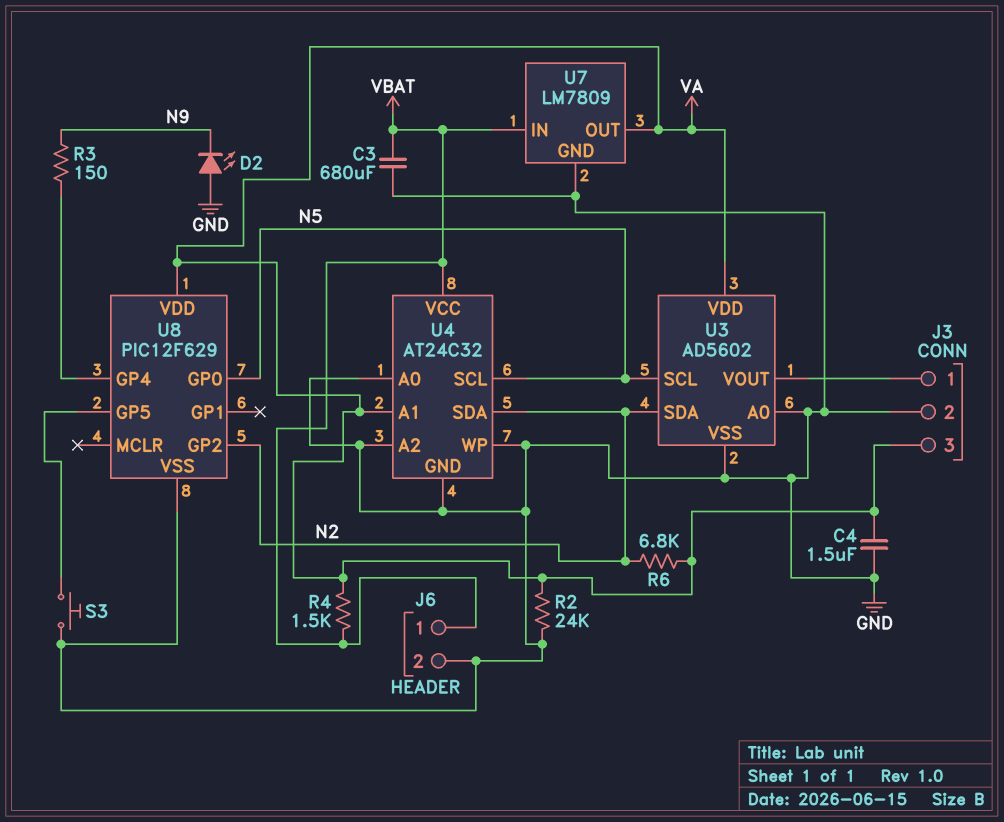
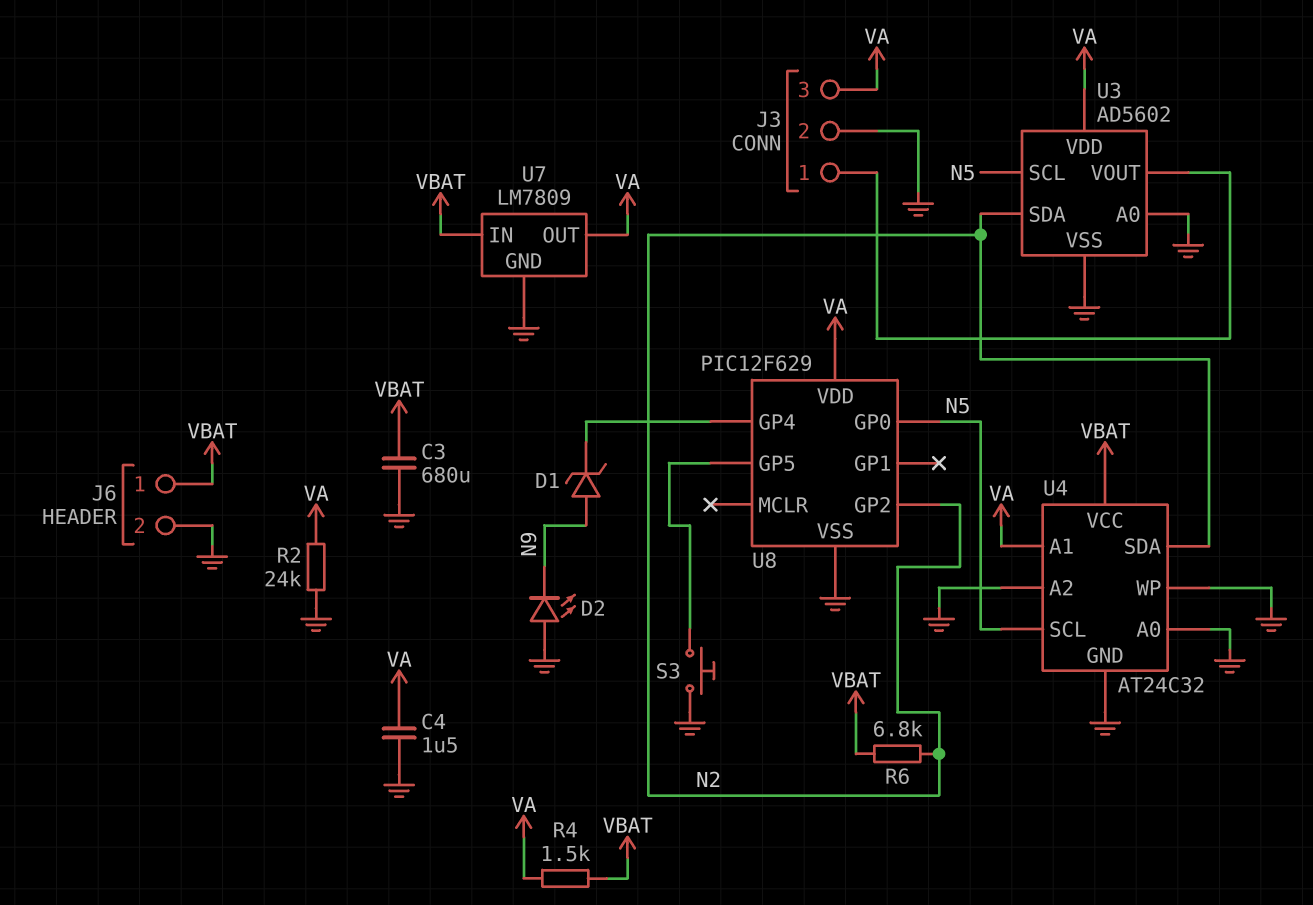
D1: none -> zener (A N9, K U8/GP4)
R3: 150 (N9, U8/GP4) -> none
R6: 6.8k (N2, VA) -> 6.8k (N2, VBAT)

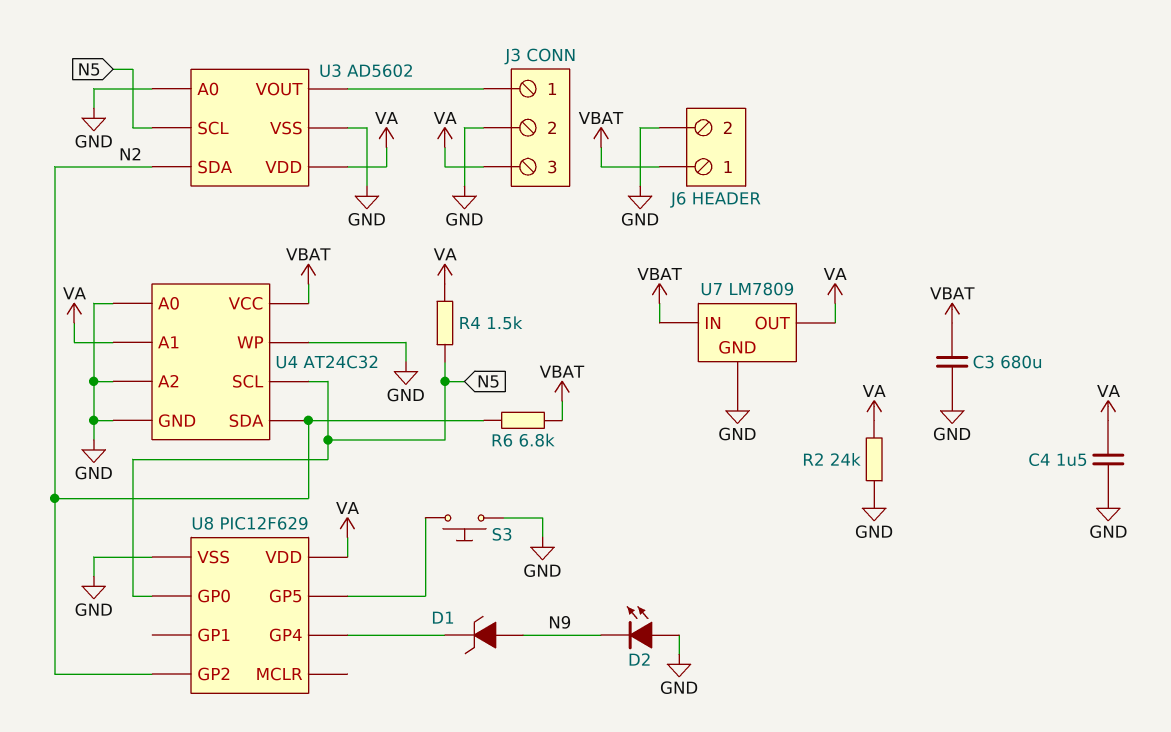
R4: 1.5k (VA, VBAT) -> 1.5k (N5, VA)

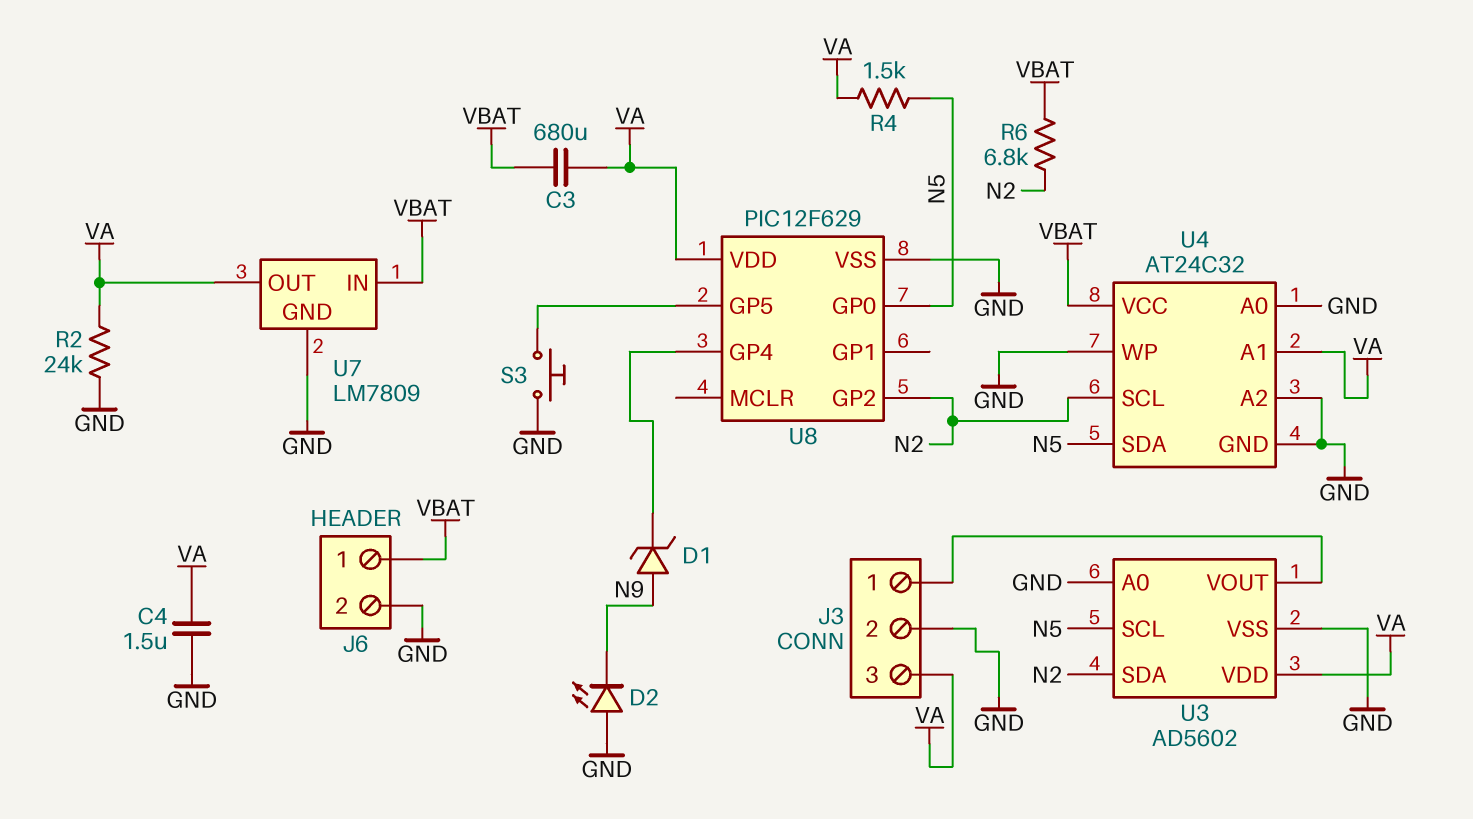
C3: 680uF (GND, VBAT) -> 680uF (VA, VBAT)
U4 pin SCL: N5 -> N2
U4 pin SDA: N2 -> N5

